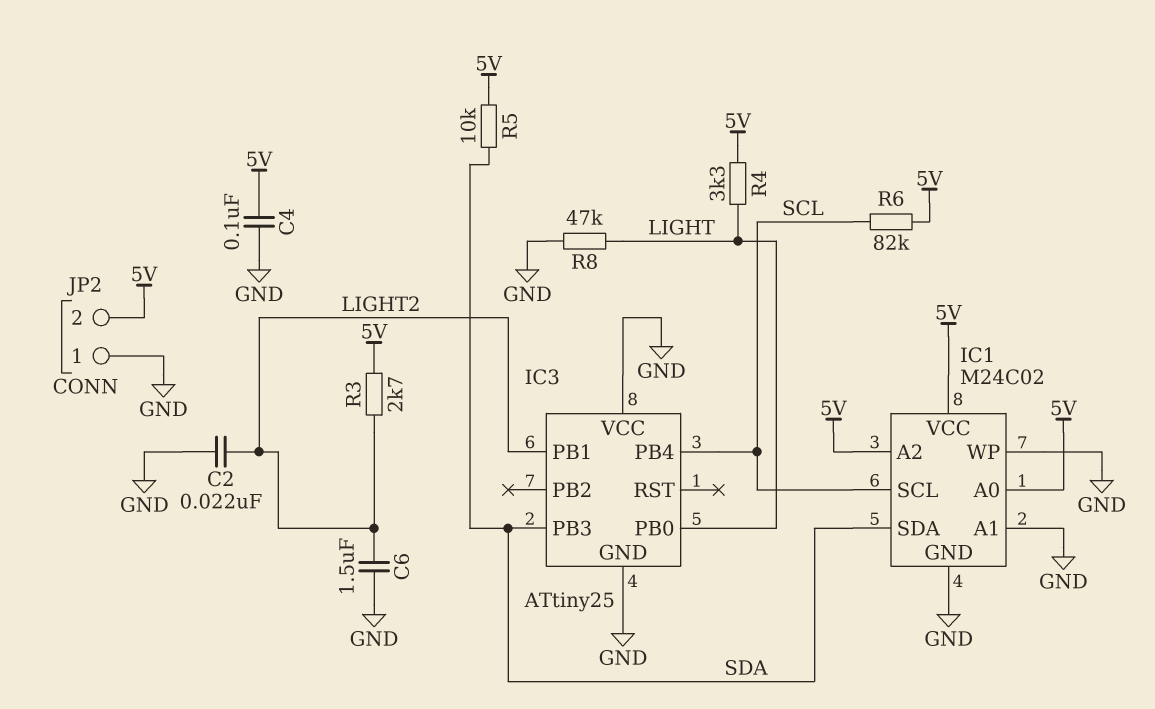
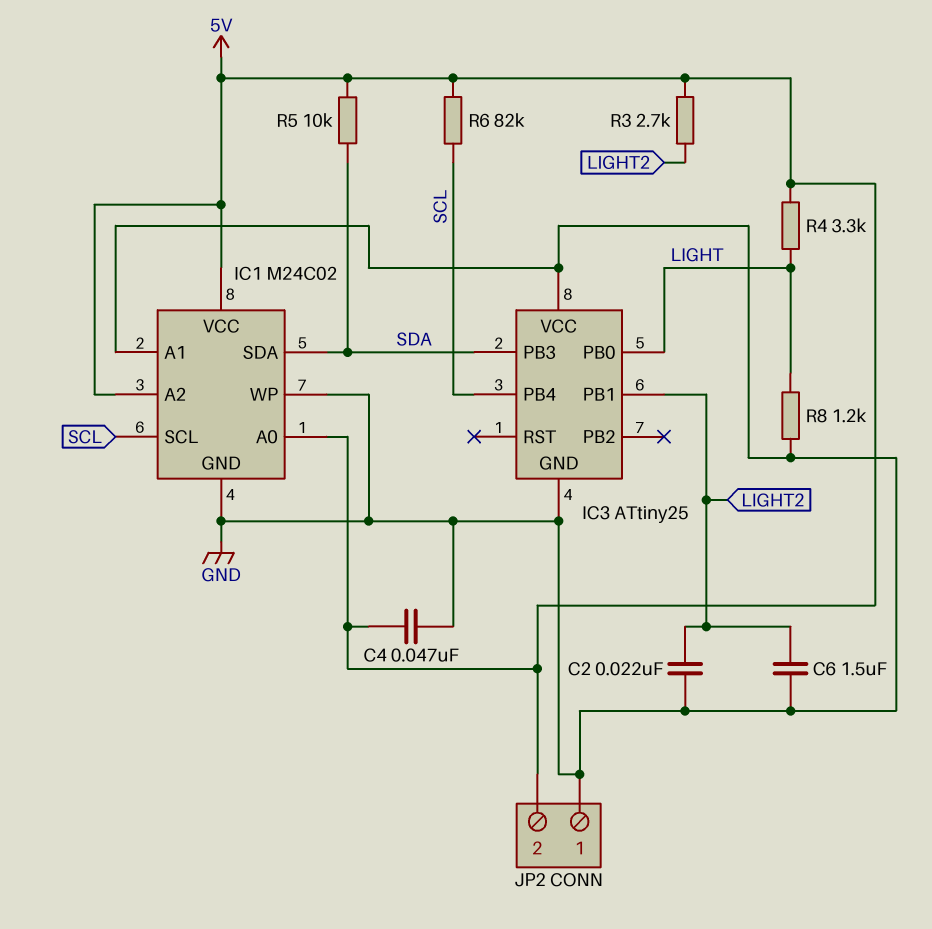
C4: 100nF (5V, GND) -> 47nF (5V, GND)
R8: 47k (GND, LIGHT) -> 1.2k (GND, LIGHT)

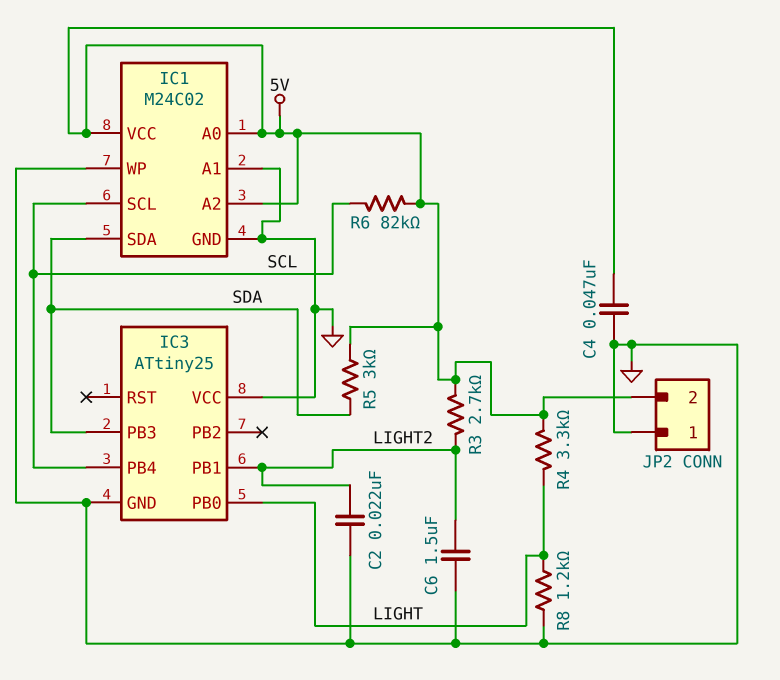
R5: 10k (5V, SDA) -> 3k (5V, SDA)

